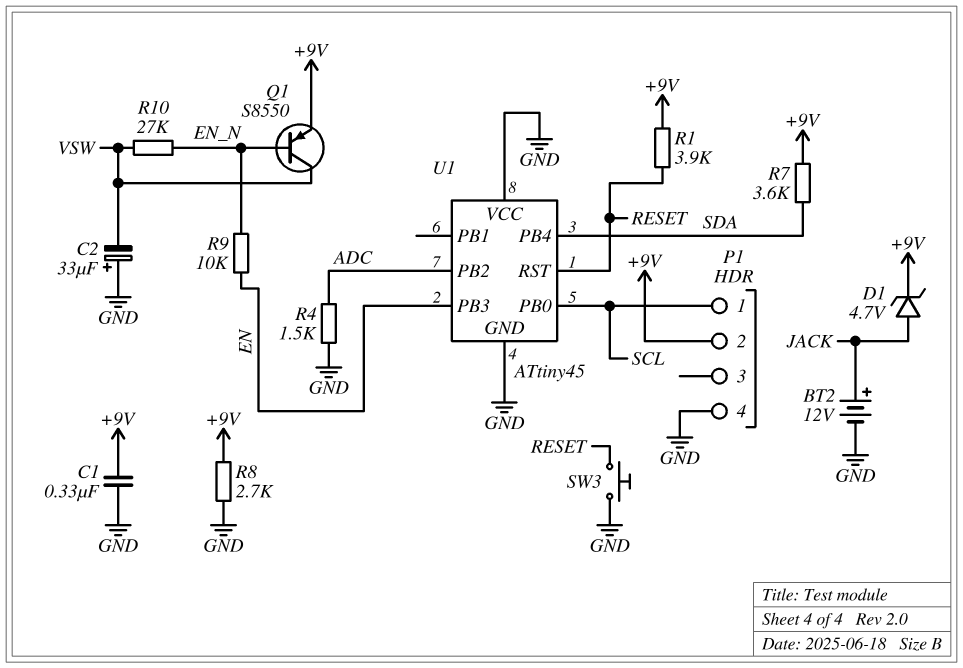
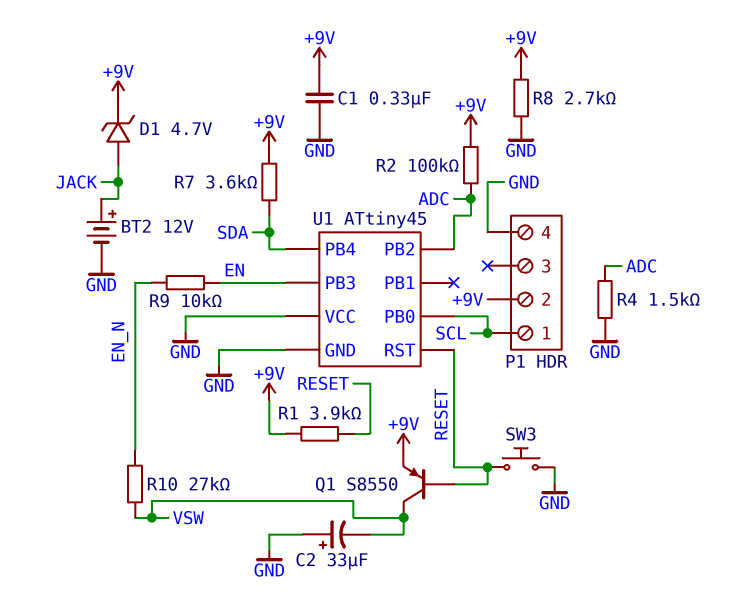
Q1: PNP S8550 (B EN_N, C VSW, E +9V) -> PNP S8550 (B RESET, C VSW, E +9V)
R2: none -> 100k (+9V, ADC)

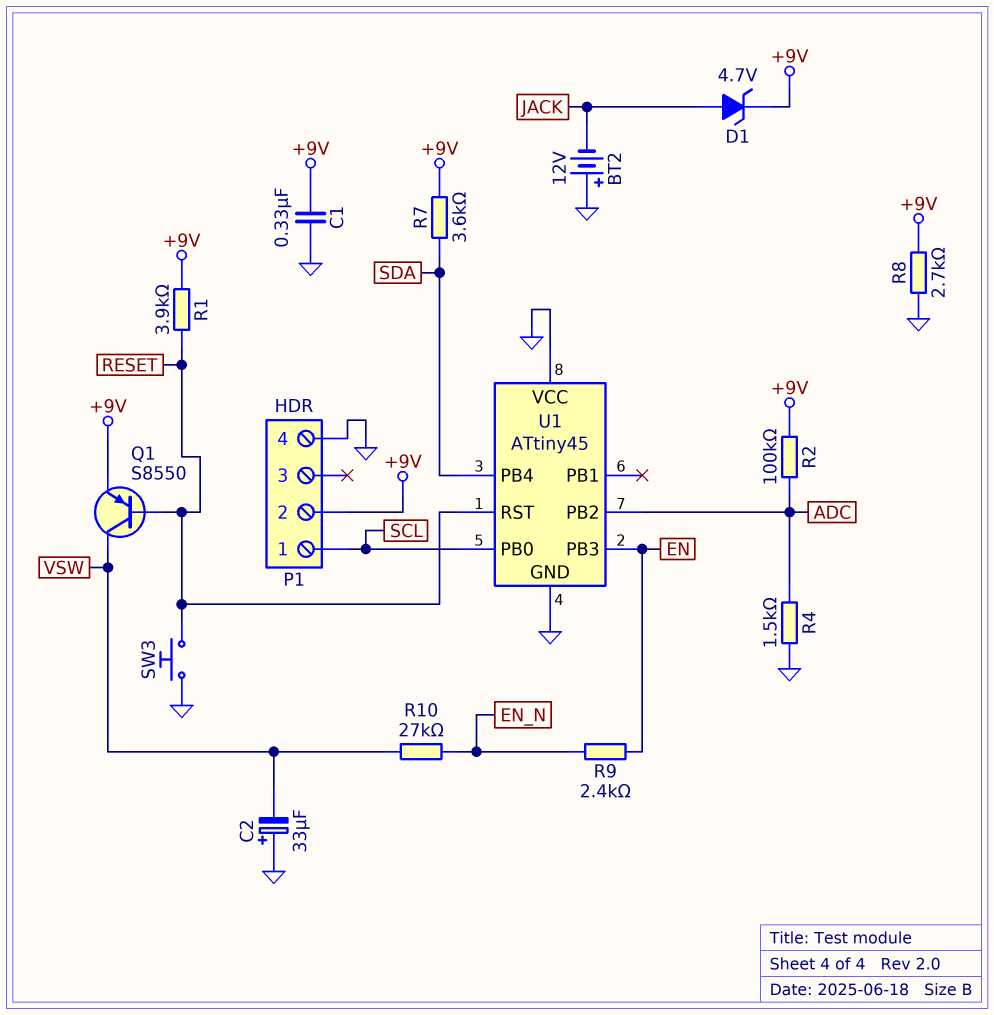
BT2: 12V (plus JACK, minus GND) -> 12V (plus GND, minus JACK)
R9: 10k (EN, EN_N) -> 2.4k (EN, EN_N)

